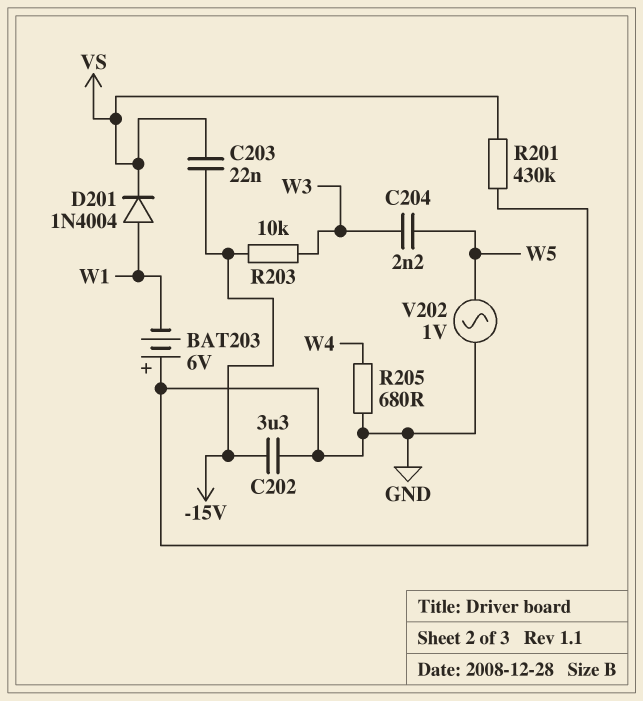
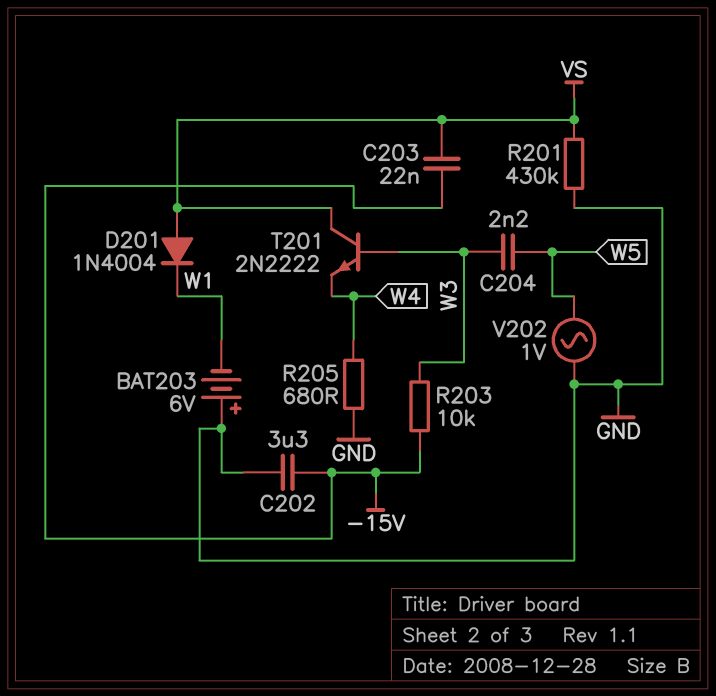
D201: diode 1N4004 (A W1, K VS) -> diode 1N4004 (A VS, K W1)
T201: none -> NPN 2N2222 (B W3, C VS, E W4)

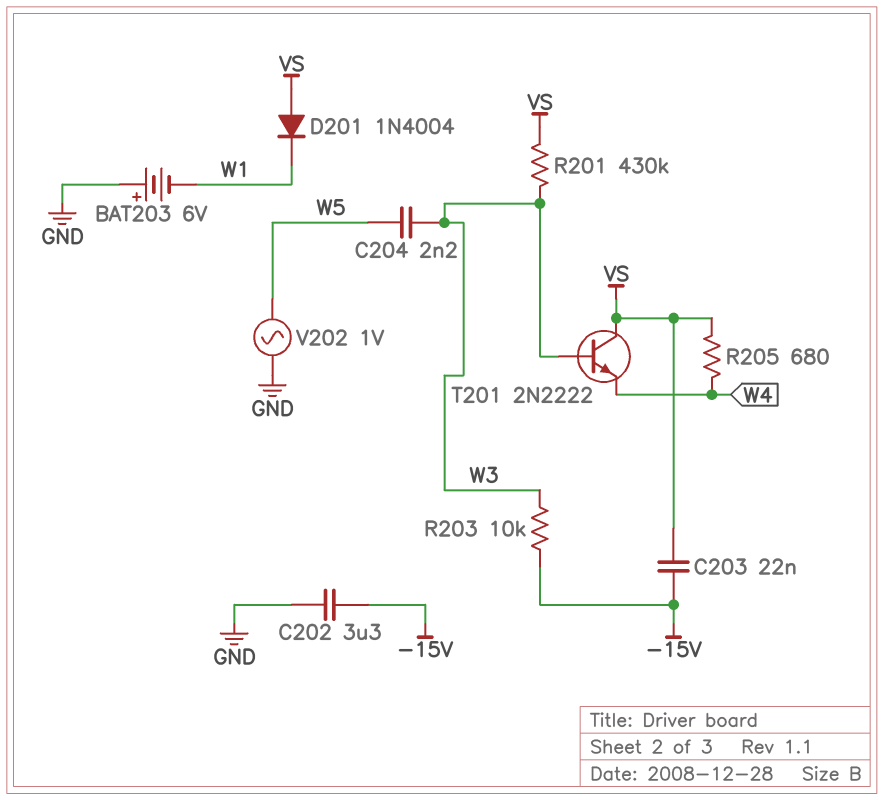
R201: 430k (GND, VS) -> 430k (VS, W3)
R205: 680 (GND, W4) -> 680 (VS, W4)

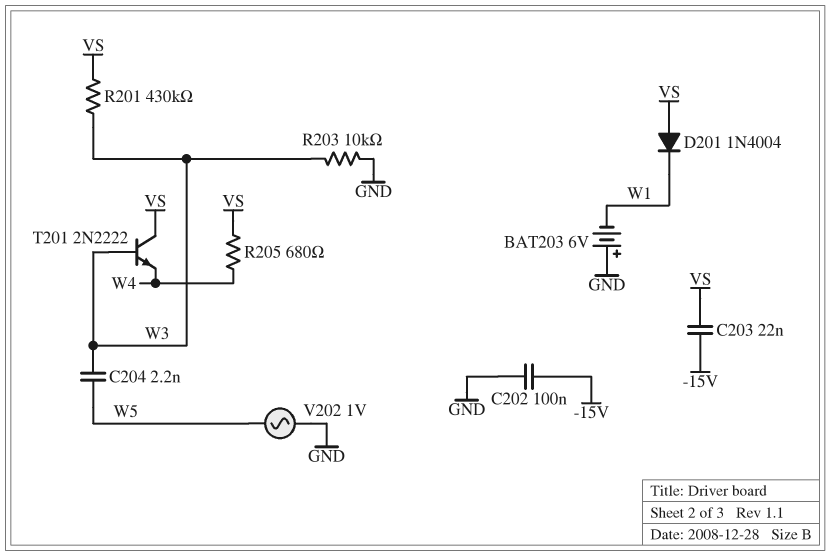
C202: 3.3uF (-15V, GND) -> 100nF (-15V, GND)
R203: 10k (-15V, W3) -> 10k (GND, W3)

